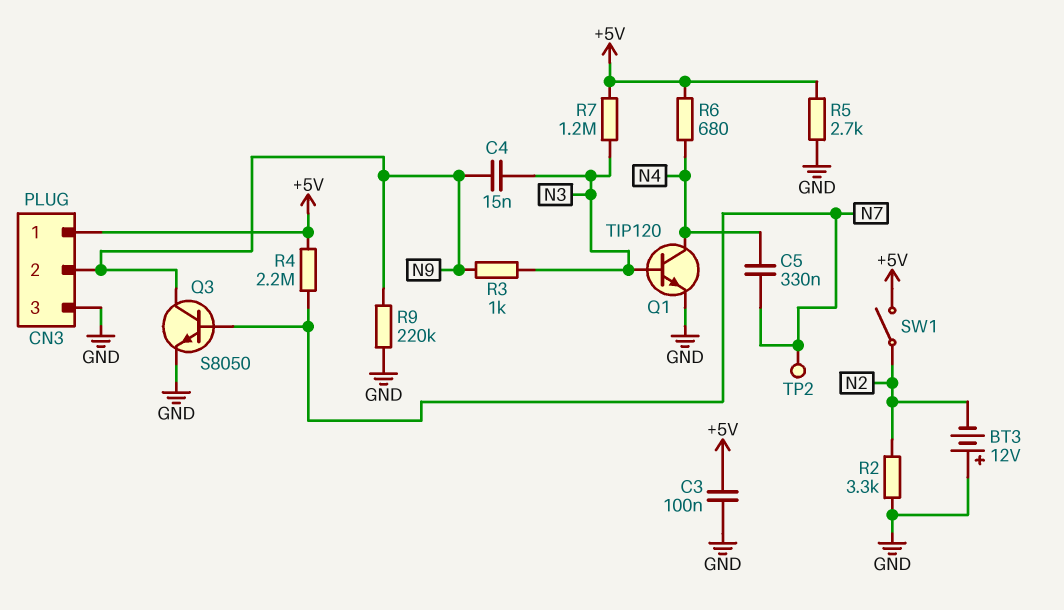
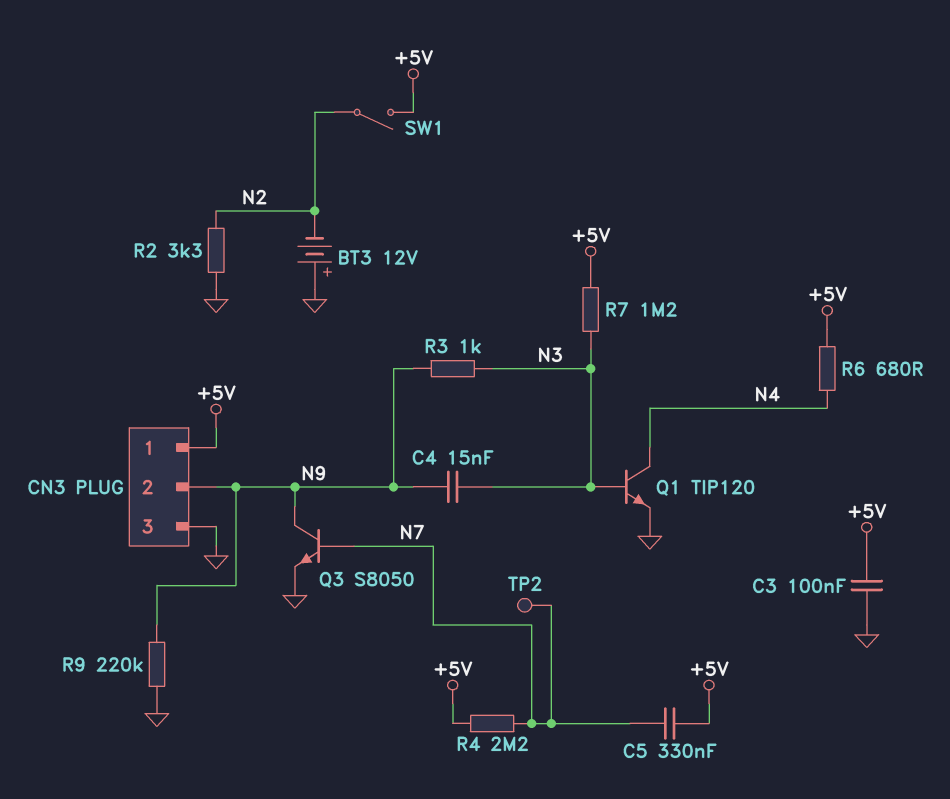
C5: 330nF (N4, N7) -> 330nF (+5V, N7)
R5: 2.7k (+5V, GND) -> none

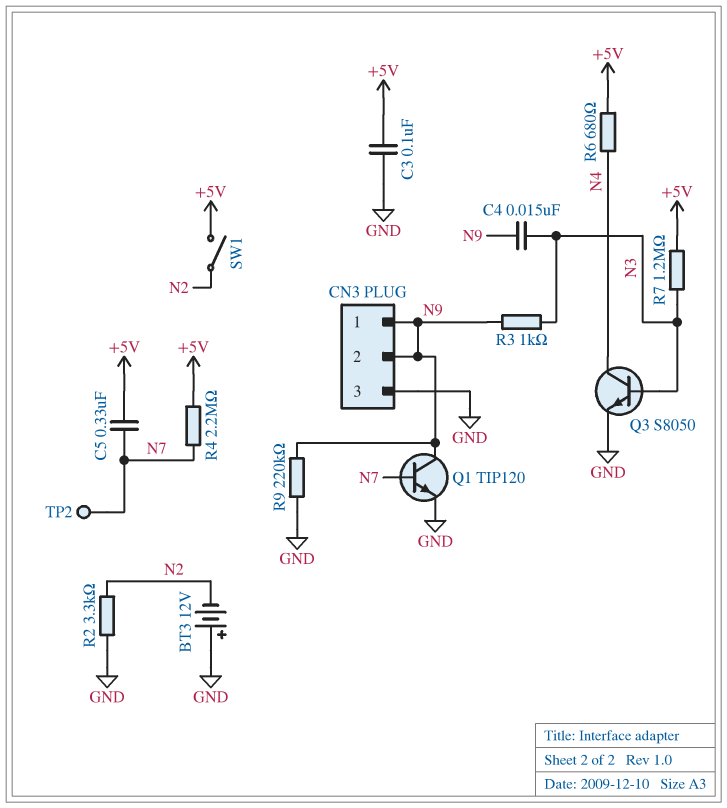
CN3 pin 1: +5V -> N9
Q1: NPN TIP120 (B N3, C N4, E GND) -> NPN TIP120 (B N7, C N9, E GND)
Q3: NPN S8050 (B N7, C N9, E GND) -> NPN S8050 (B N3, C N4, E GND)

